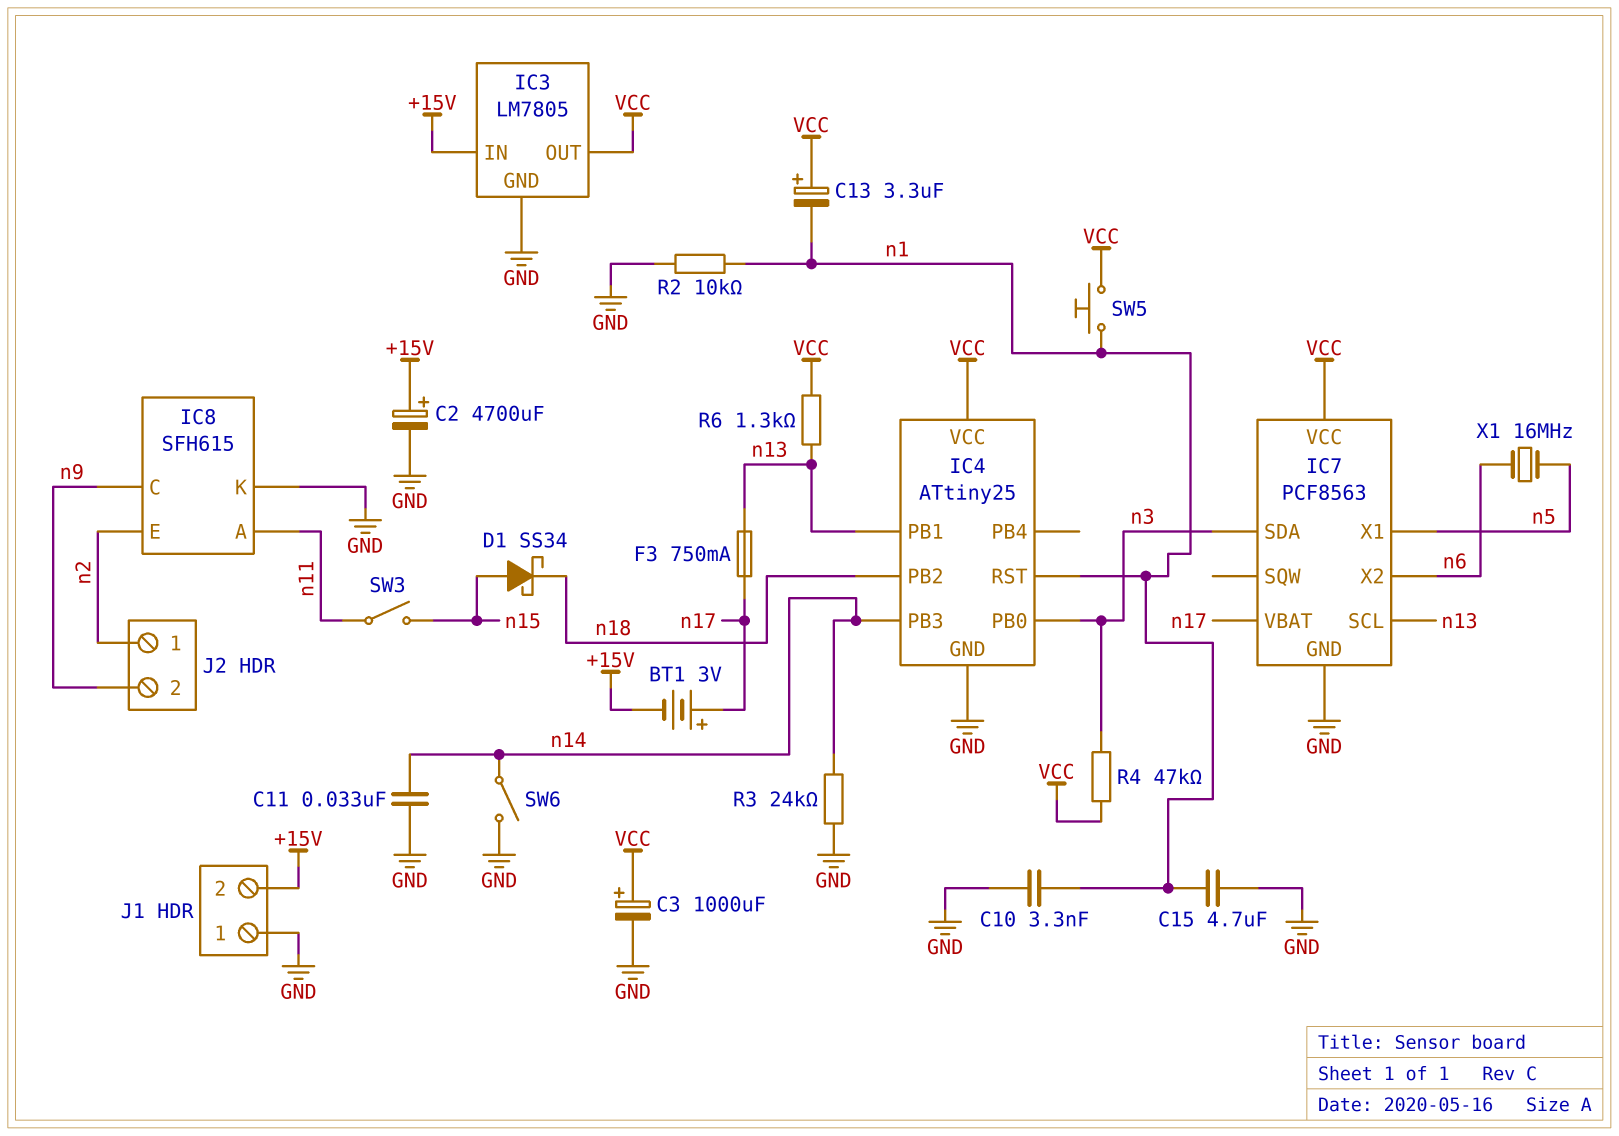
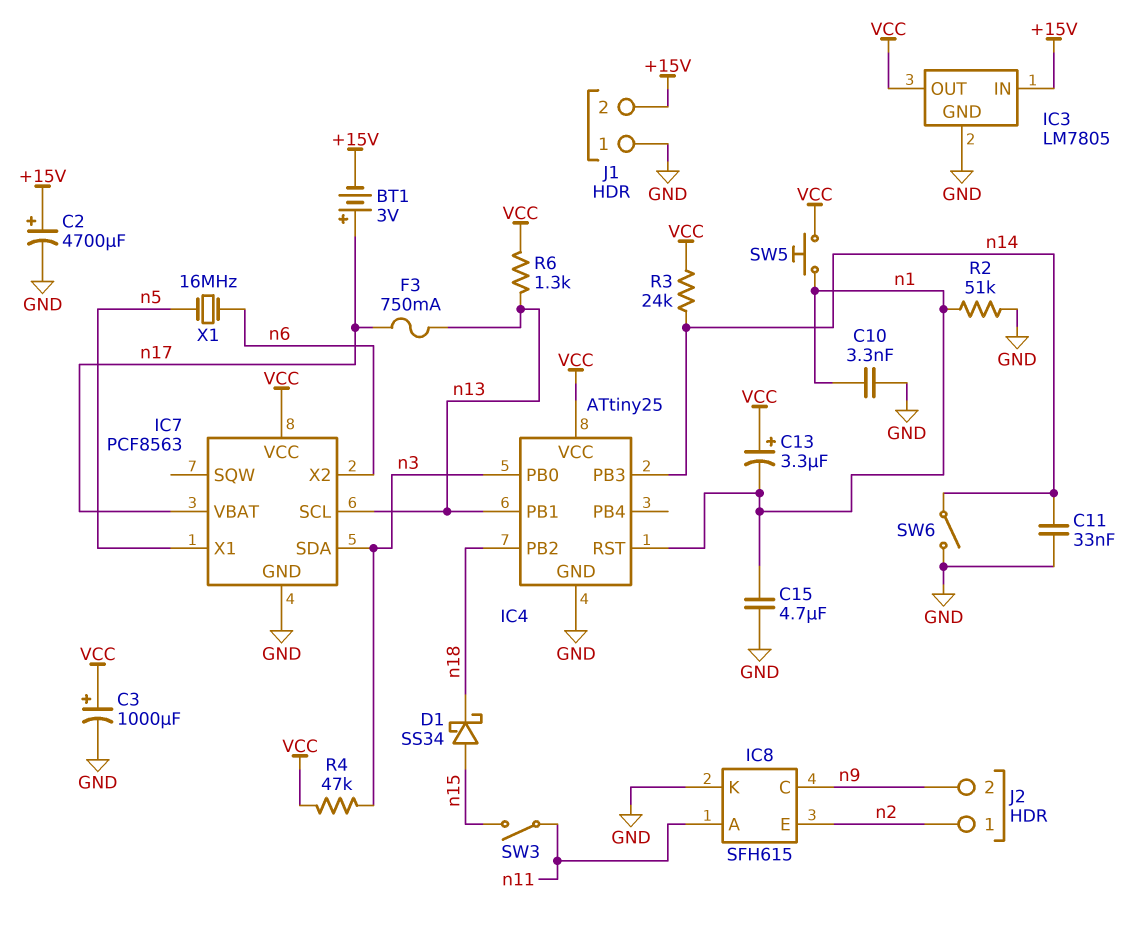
R2: 10k (GND, n1) -> 51k (GND, n1)
R3: 24k (GND, n14) -> 24k (VCC, n14)

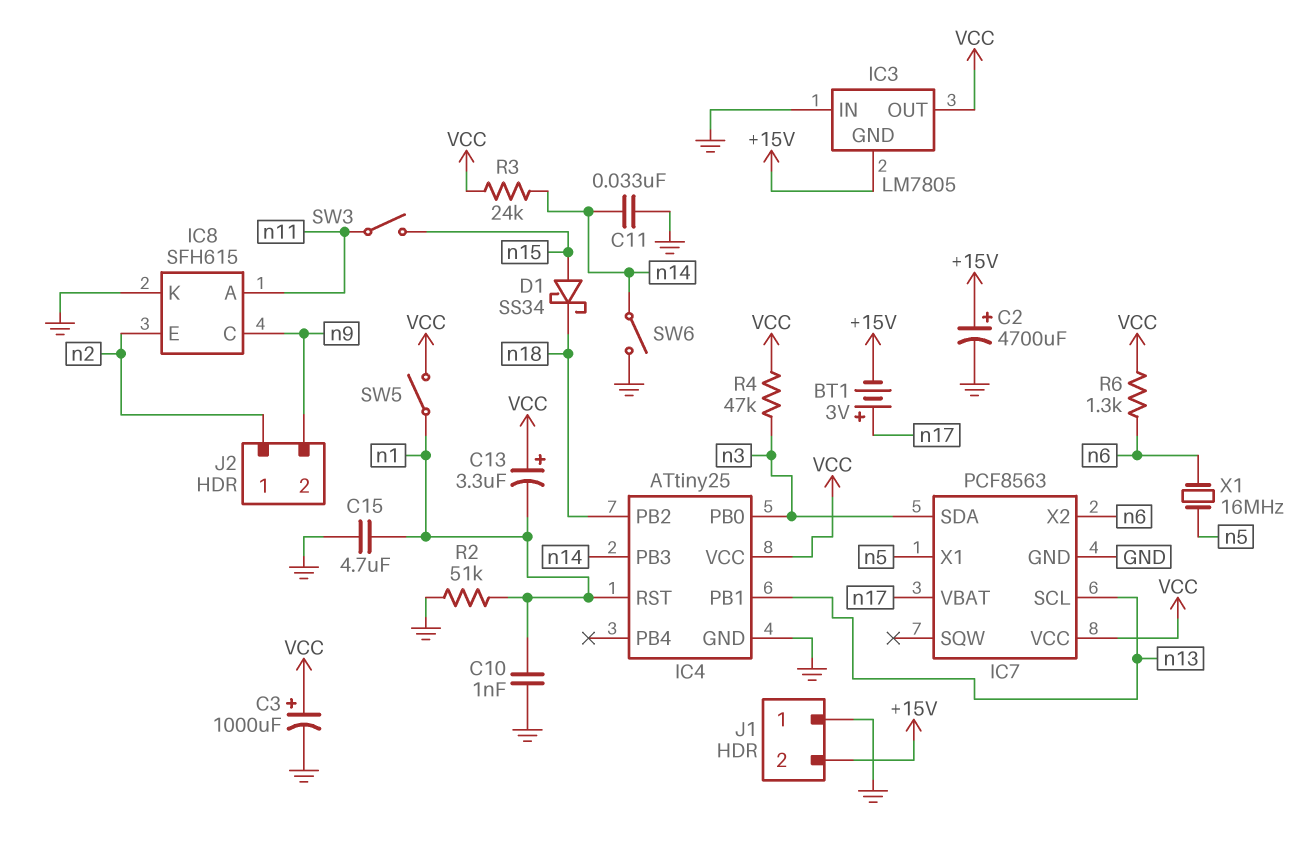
C10: 3.3nF (GND, n1) -> 1nF (GND, n1)
F3: 750mA (n13, n17) -> none
IC3 pin GND: GND -> +15V
IC3 pin IN: +15V -> GND
R6: 1.3k (VCC, n13) -> 1.3k (VCC, n6)
SW5: button (VCC, n1) -> switch (VCC, n1)

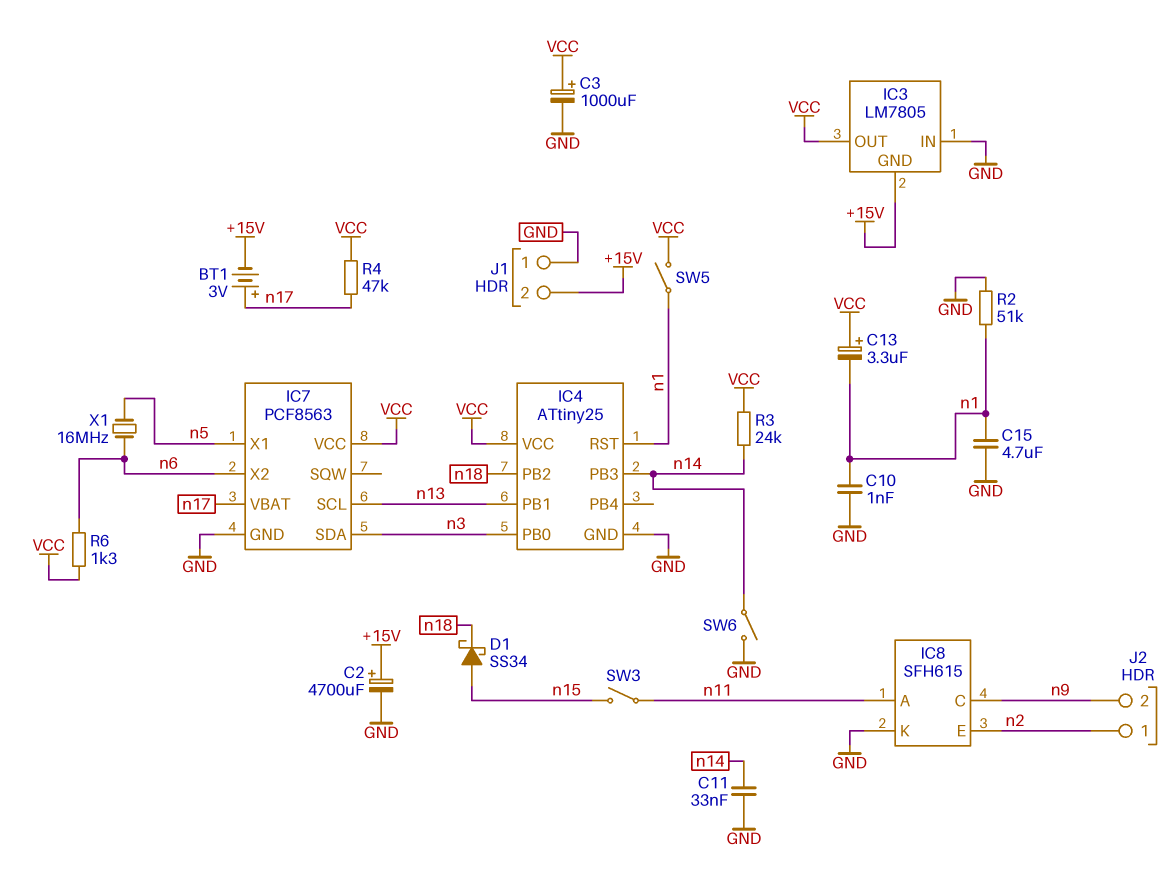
R4: 47k (VCC, n3) -> 47k (VCC, n17)

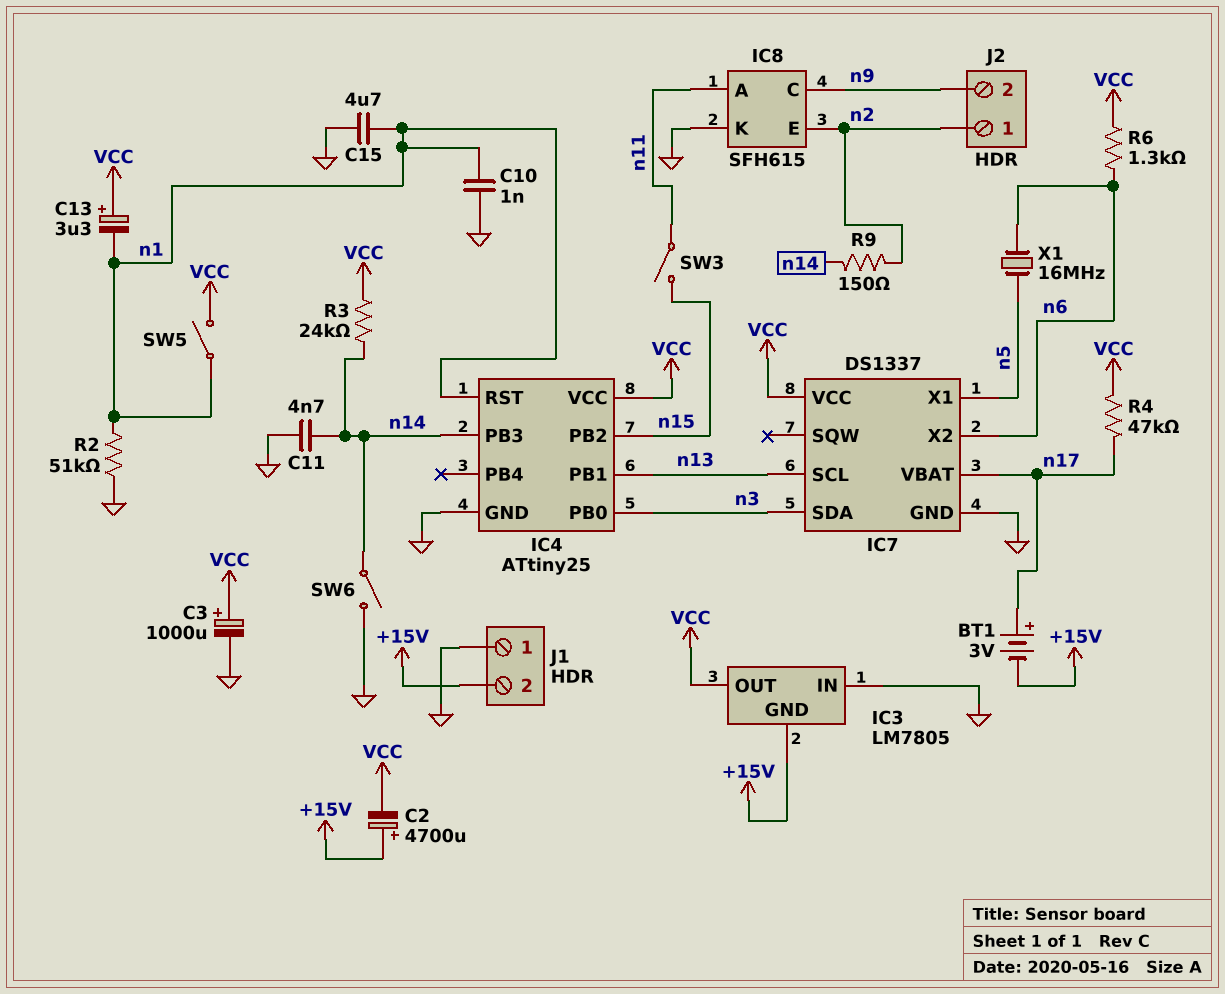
C2: 4700uF (plus +15V, minus GND) -> 4700uF (plus +15V, minus VCC)
C11: 33nF (GND, n14) -> 4.7nF (GND, n14)
D1: schottky SS34 (A n15, K n18) -> none
IC4 pin PB2: n18 -> n15
IC7: PCF8563 -> DS1337
R9: none -> 150 (n2, n14)

